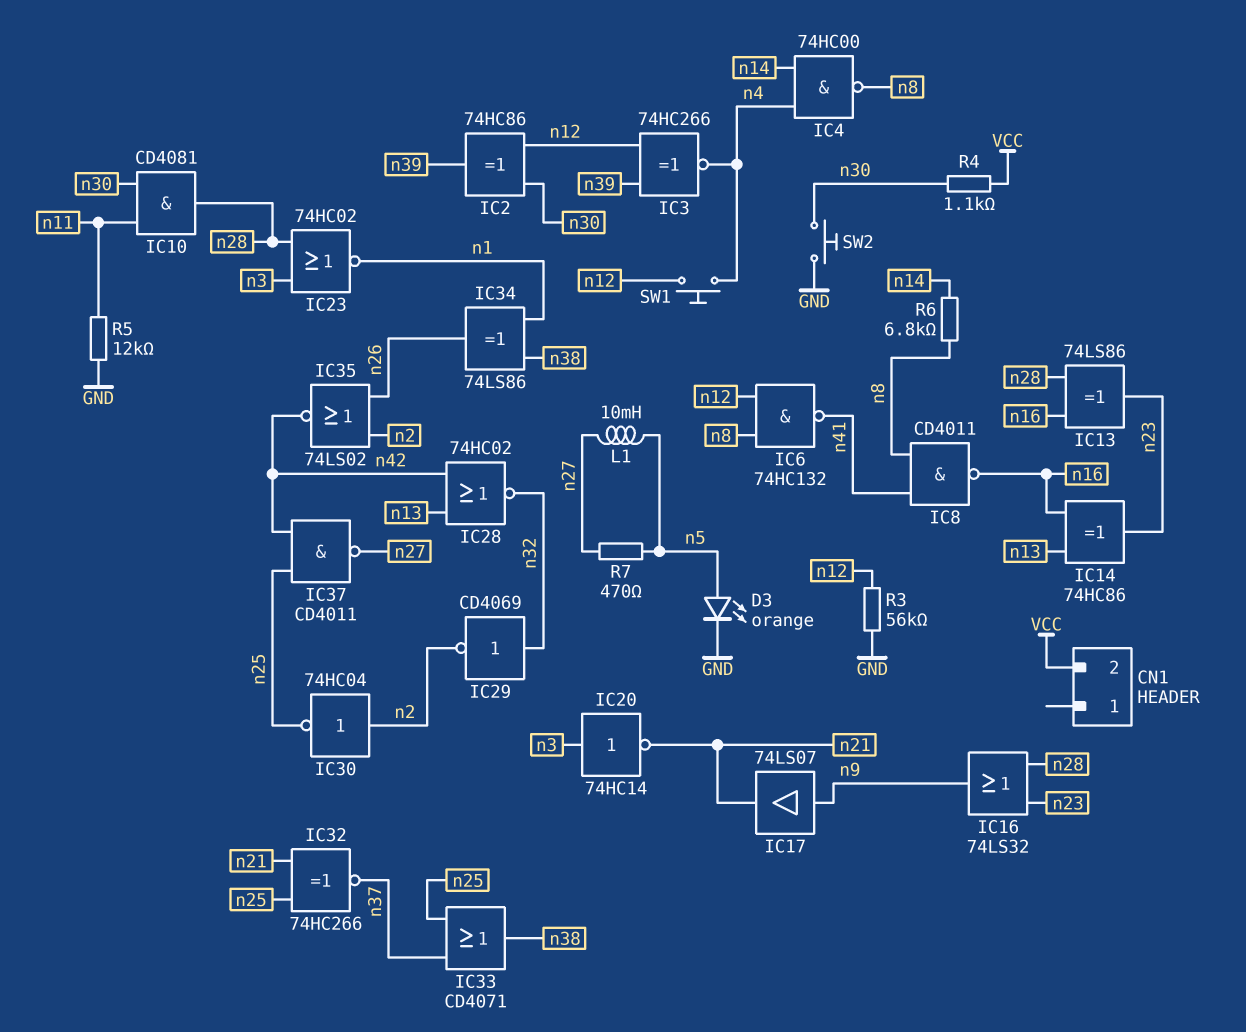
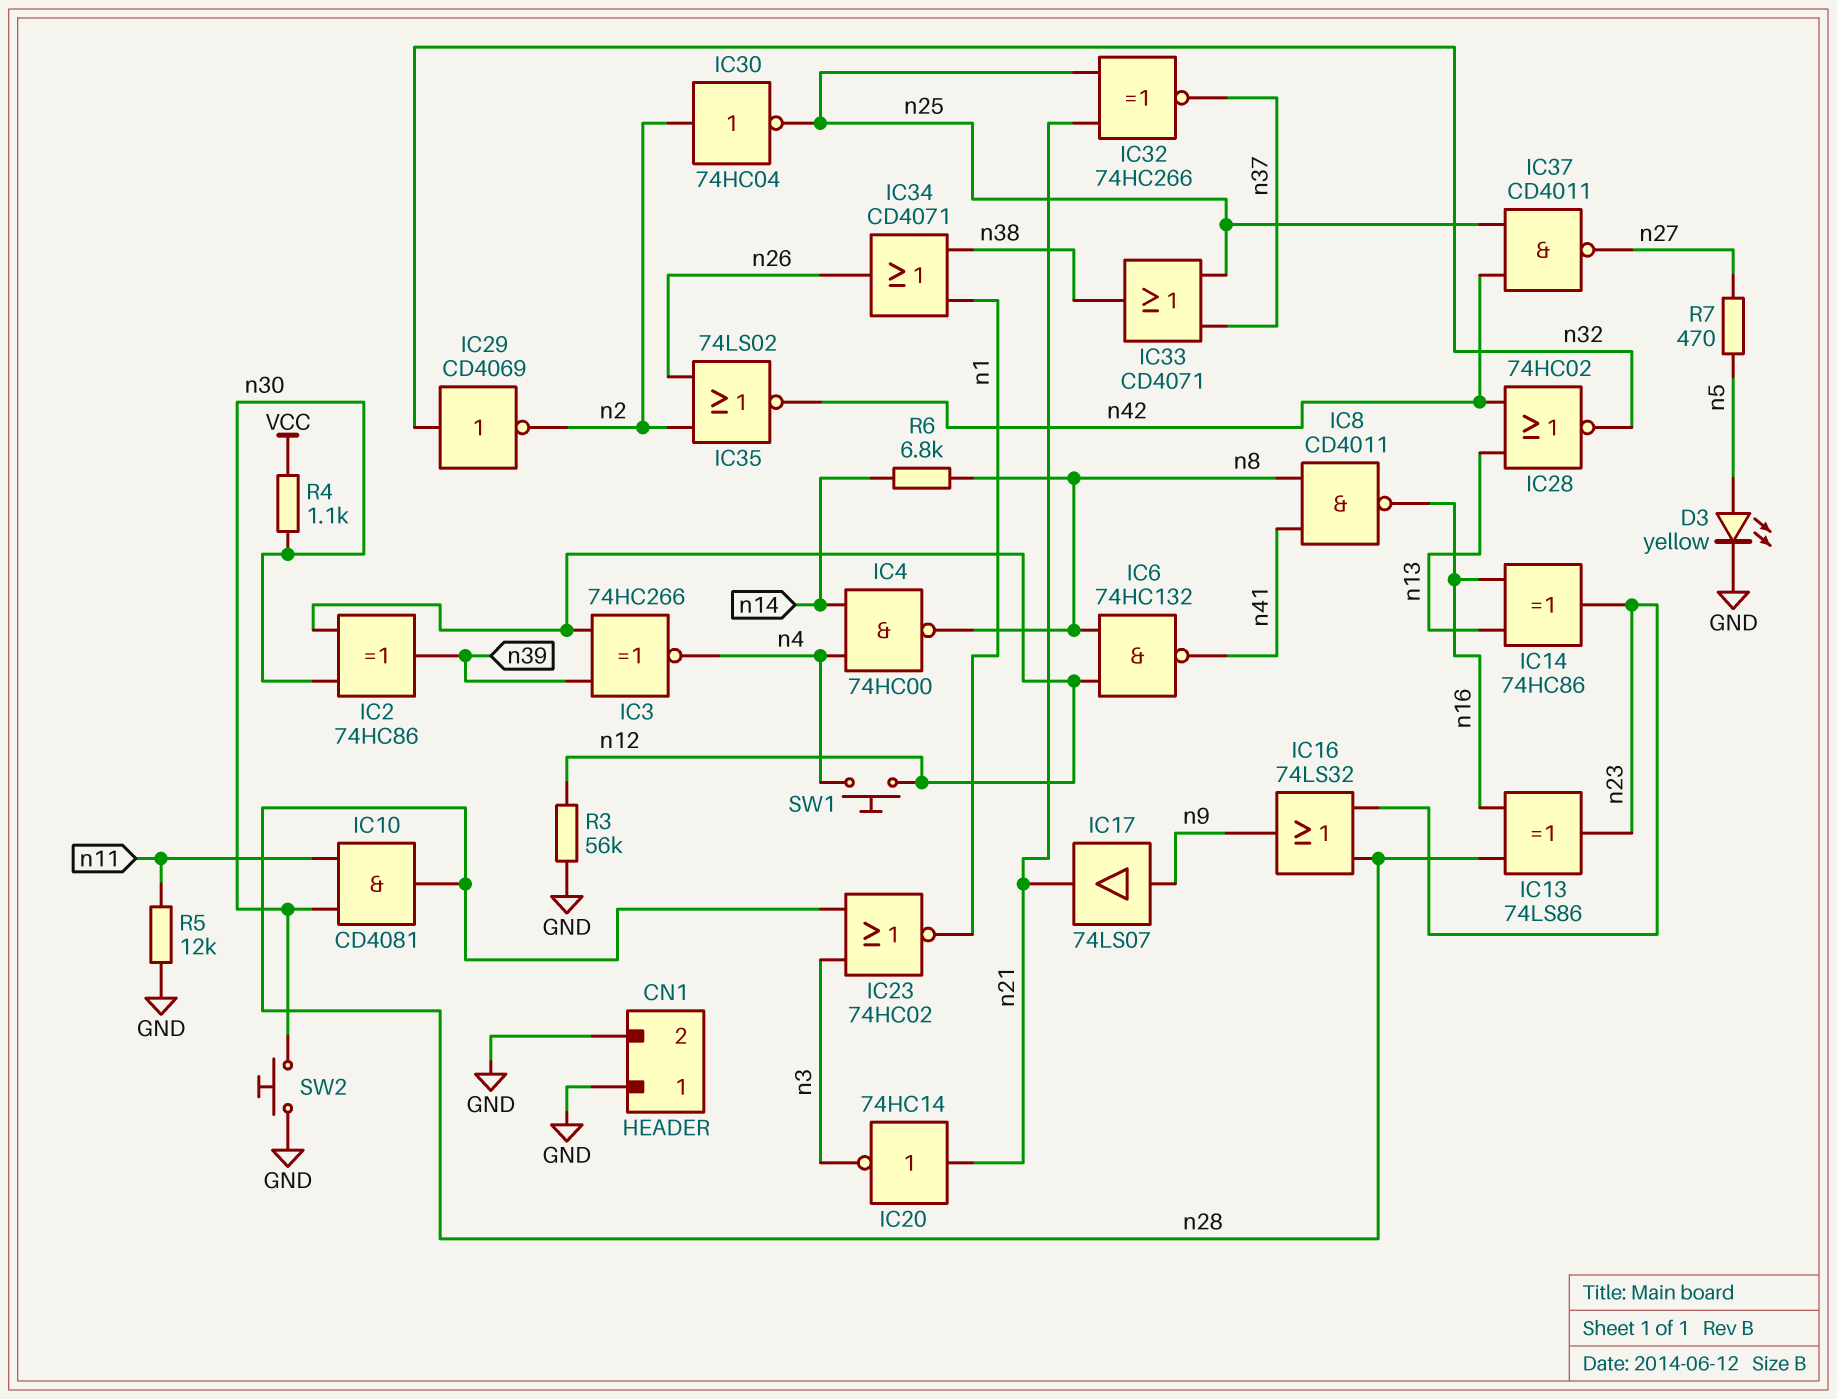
CN1 pin 1: none -> GND
CN1 pin 2: VCC -> GND
D3: LED orange (A n5, K GND) -> LED yellow (A n5, K GND)
IC20: NOT 74HC14 (in n3, out n21) -> NOT 74HC14 (in n21, out n3)
IC34: XOR 74LS86 (in n1, in n38, out n26) -> OR CD4071 (in n1, in n38, out n26)
L1: 10mH (n5, n27) -> none

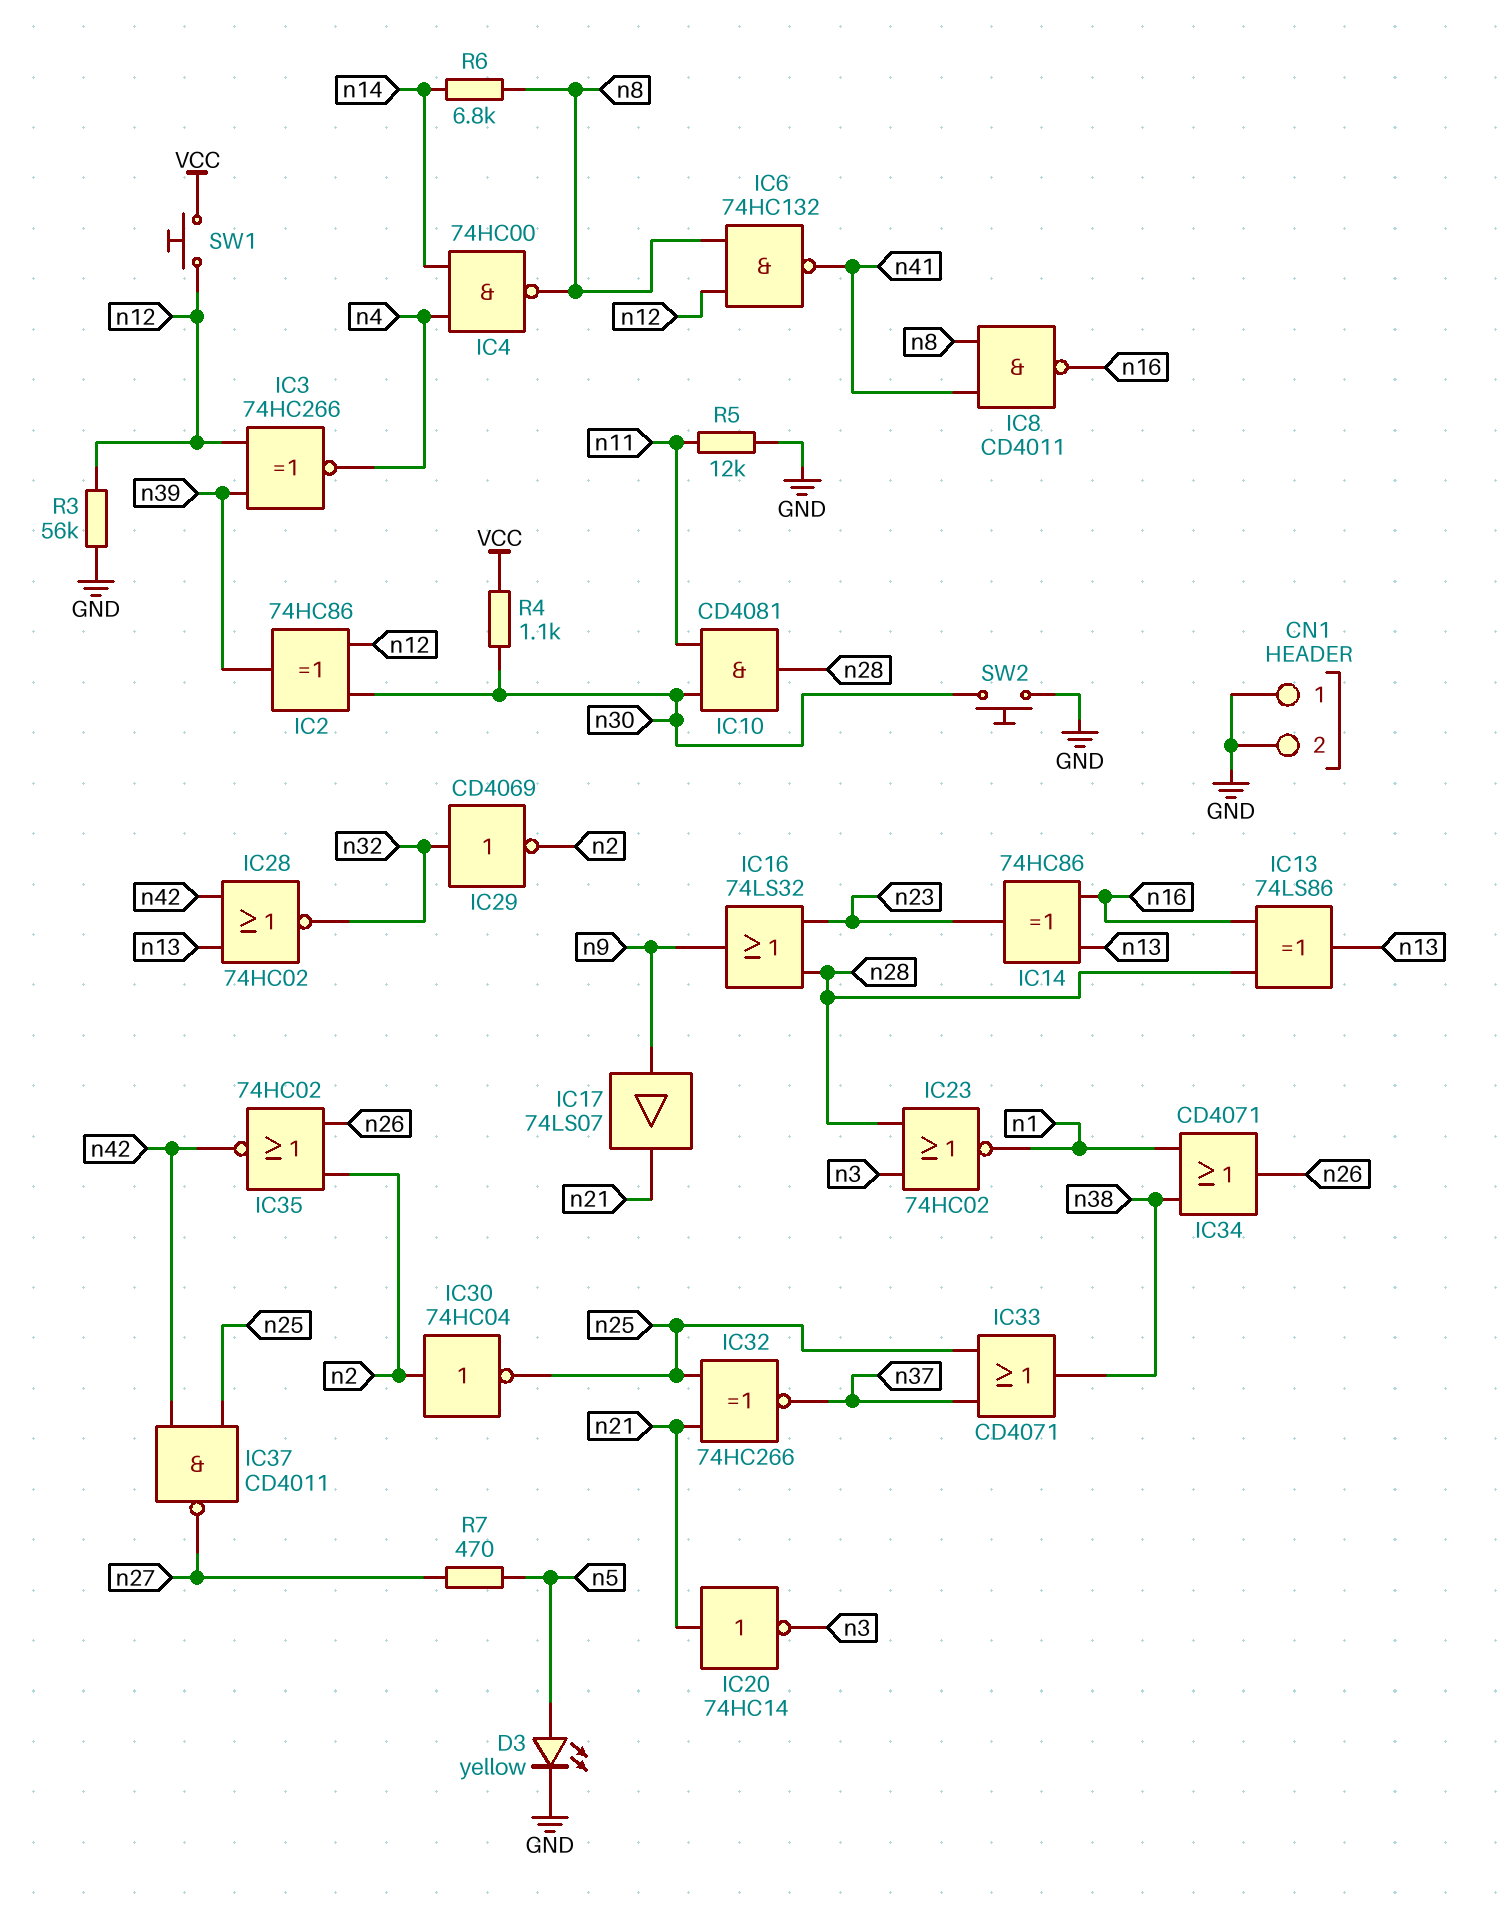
IC13: XOR 74LS86 (in n16, in n28, out n23) -> XOR 74LS86 (in n16, in n28, out n13)
IC35: NOR 74LS02 (in n2, in n26, out n42) -> NOR 74HC02 (in n2, in n26, out n42)
SW1: button (n4, n12) -> button (VCC, n12)

